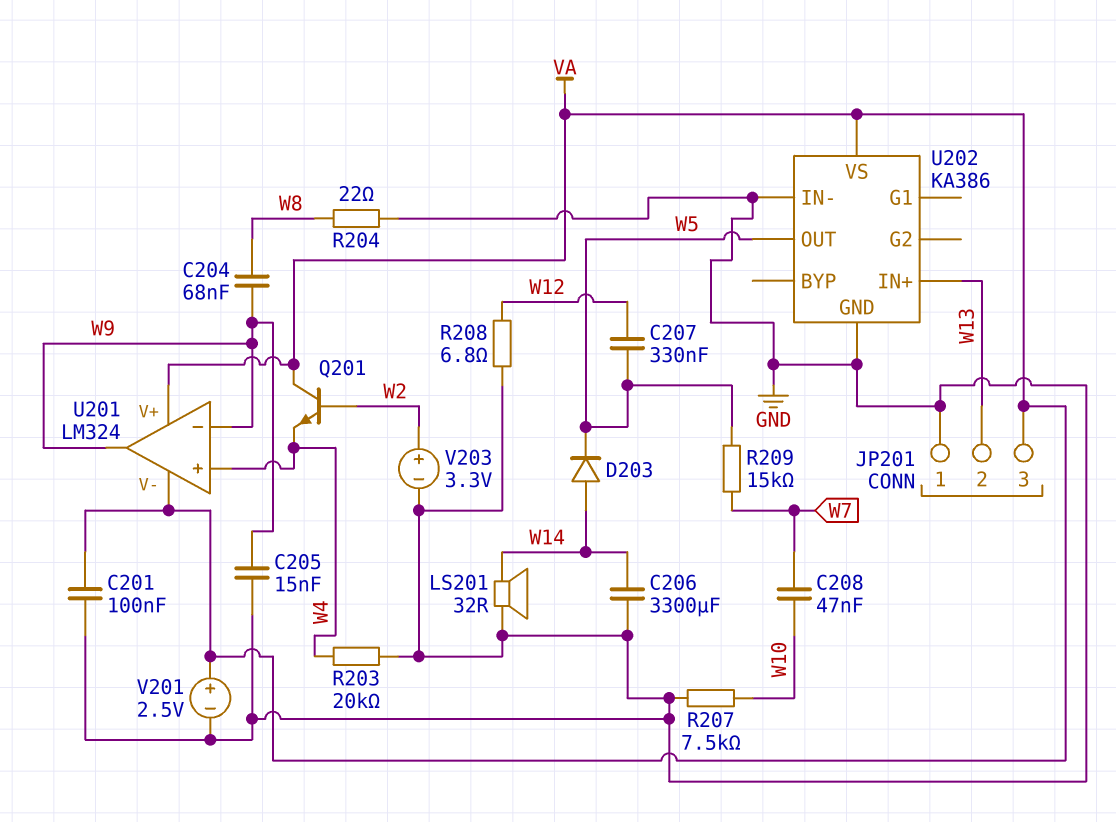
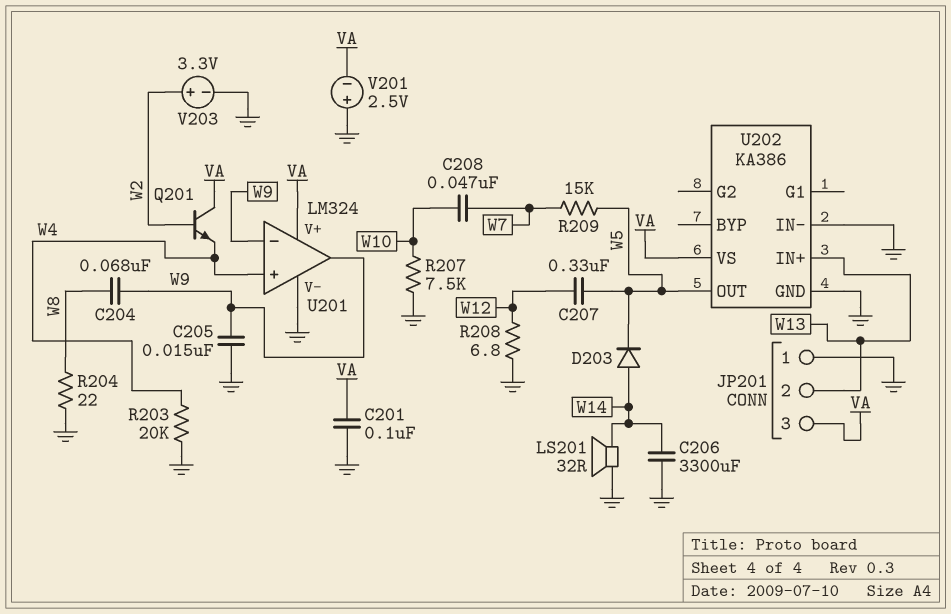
U201 pin V-: VA -> GND
V201: 2.5V (plus VA, minus GND) -> 2.5V (plus GND, minus VA)

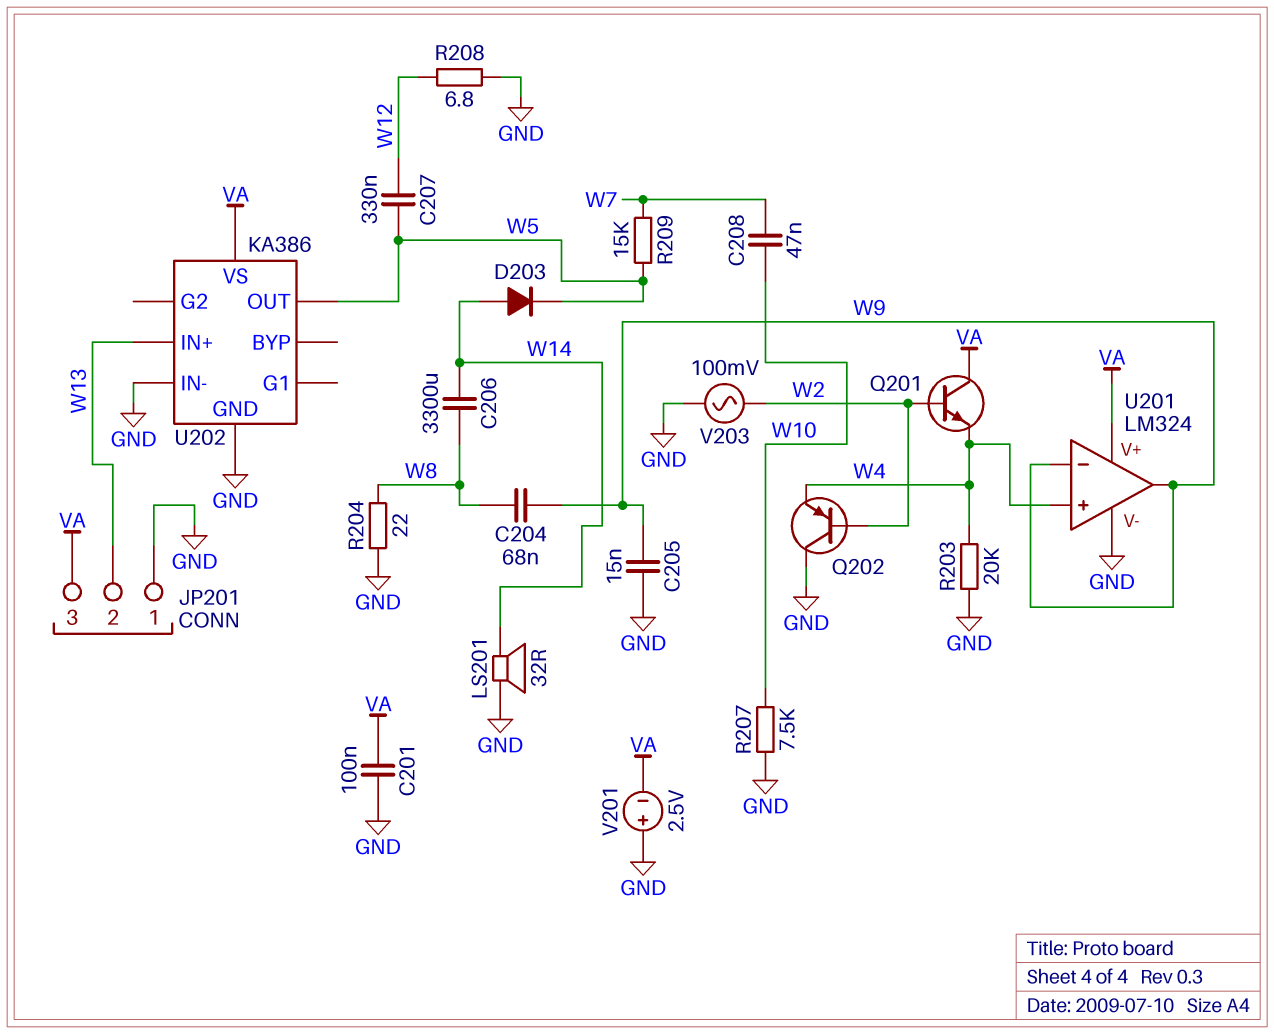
C206: 3300uF (GND, W14) -> 3300uF (W8, W14)
Q202: none -> PNP (B W2, C GND, E W4)
V203: 3.3V (plus W2, minus GND) -> AC 100mV (GND, W2)

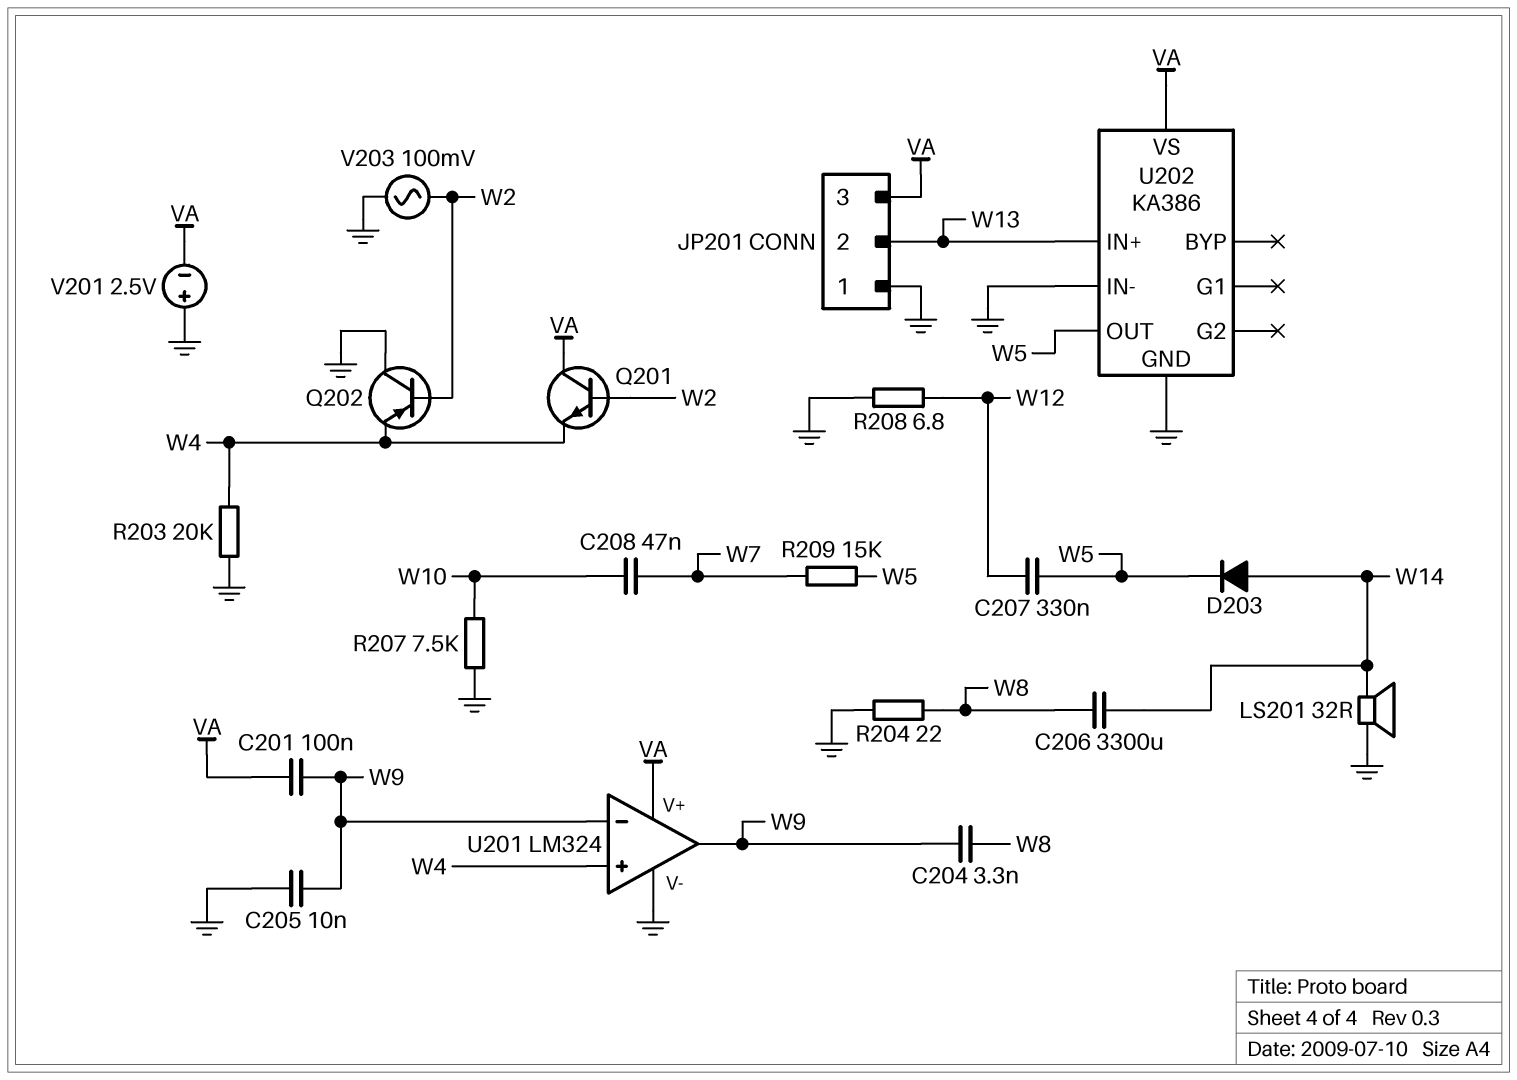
C201: 100nF (GND, VA) -> 100nF (VA, W9)
C204: 68nF (W8, W9) -> 3.3nF (W8, W9)
C205: 15nF (GND, W9) -> 10nF (GND, W9)

